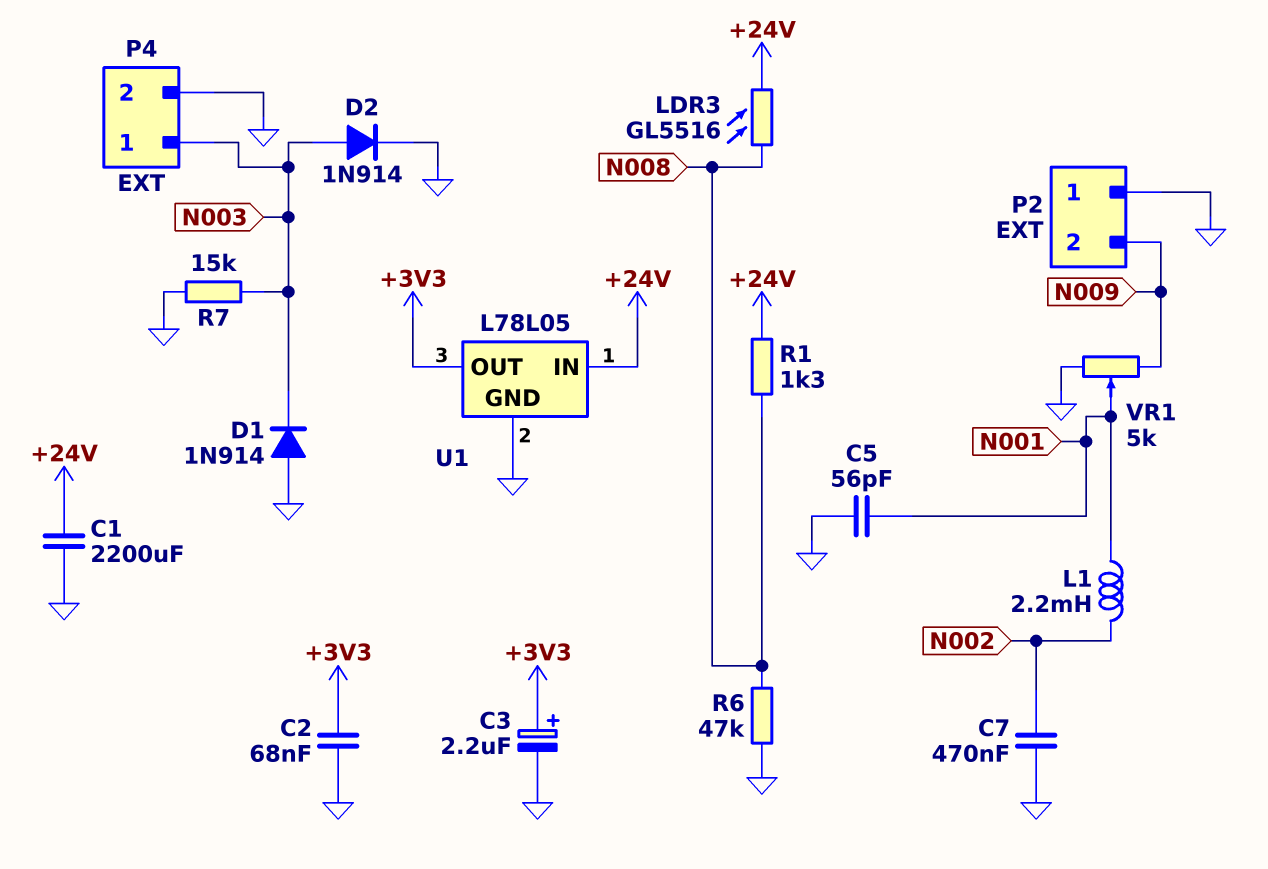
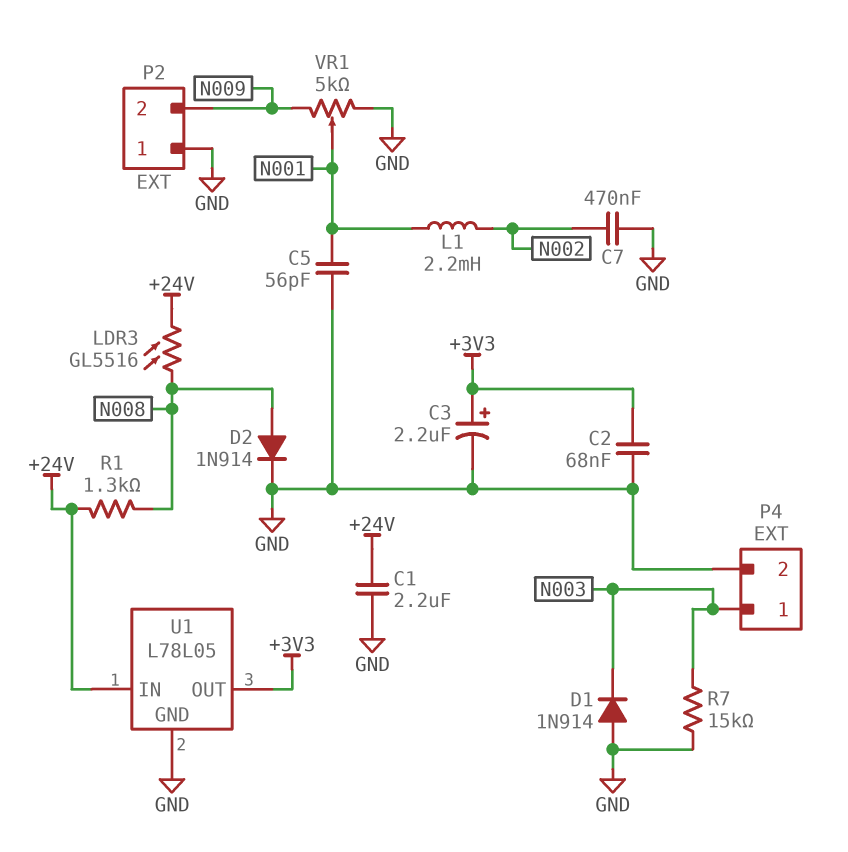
C1: 2200uF (+24V, GND) -> 2.2uF (+24V, GND)
D2: diode 1N914 (A N003, K GND) -> diode 1N914 (A N008, K GND)
R6: 47k (GND, N008) -> none

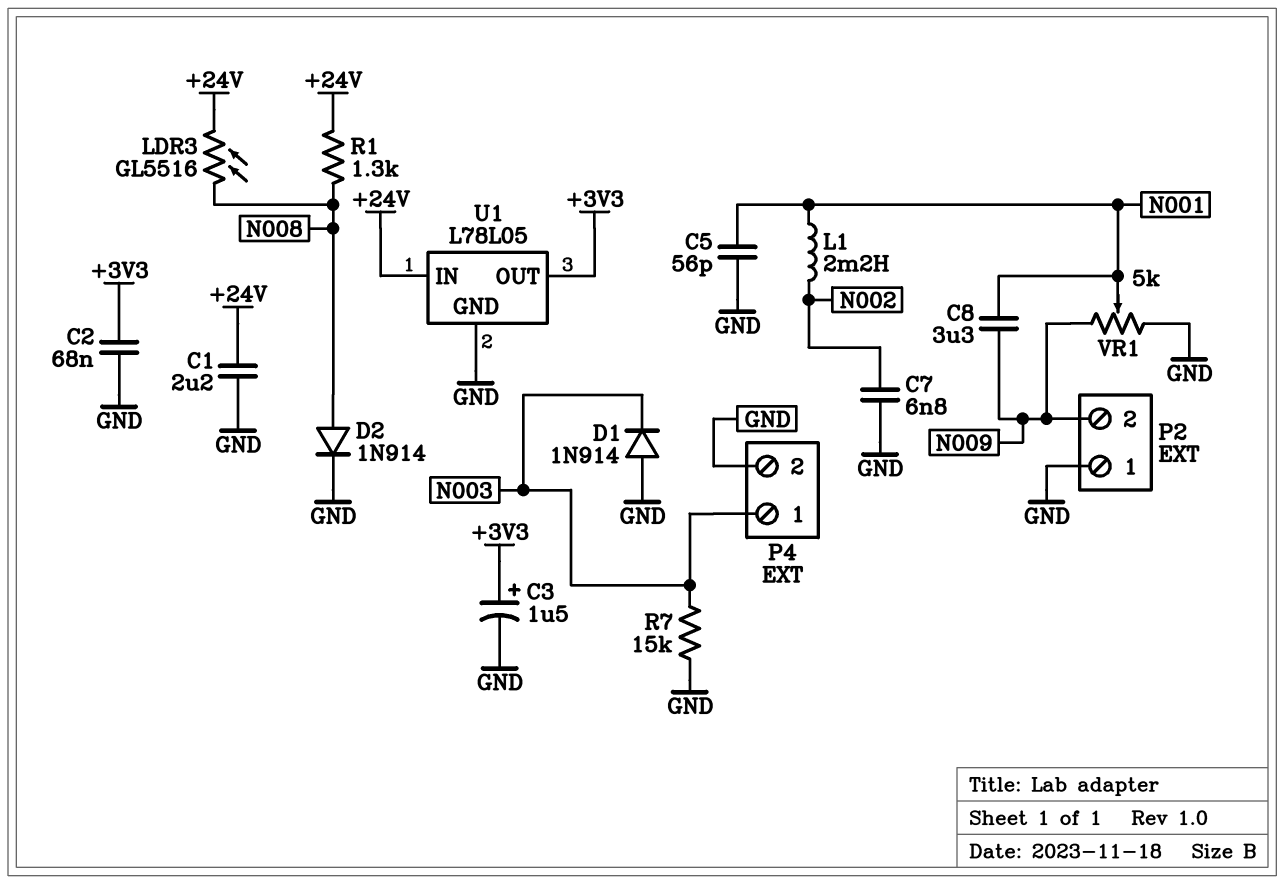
C3: 2.2uF (plus +3V3, minus GND) -> 1.5uF (plus +3V3, minus GND)
C7: 470nF (GND, N002) -> 6.8nF (GND, N002)
C8: none -> 3.3uF (N001, N009)

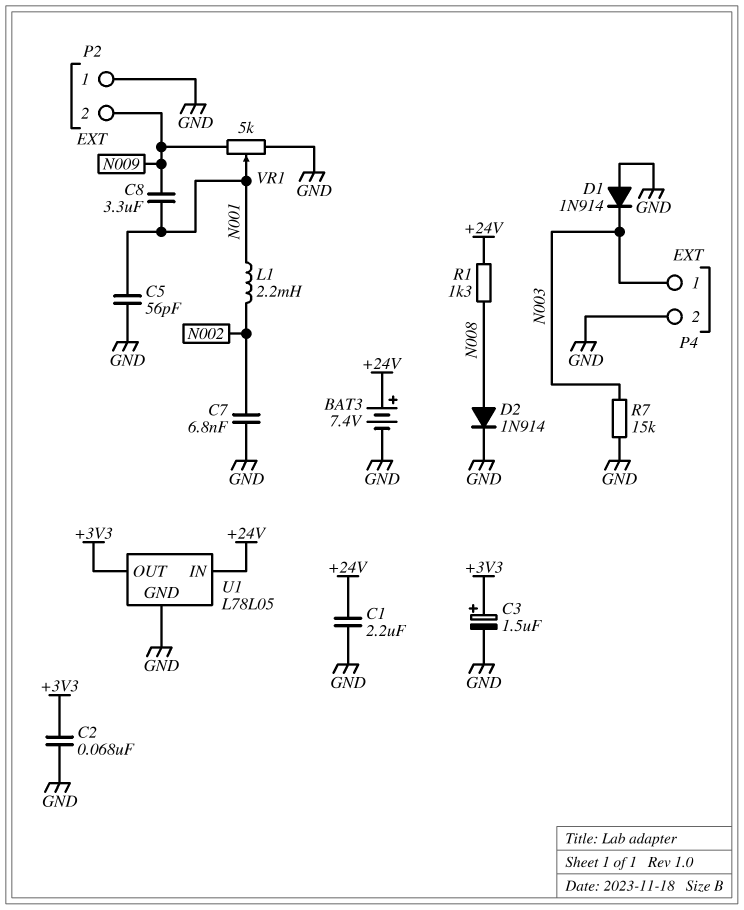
BAT3: none -> 7.4V (plus +24V, minus GND)
LDR3: GL5516 (+24V, N008) -> none

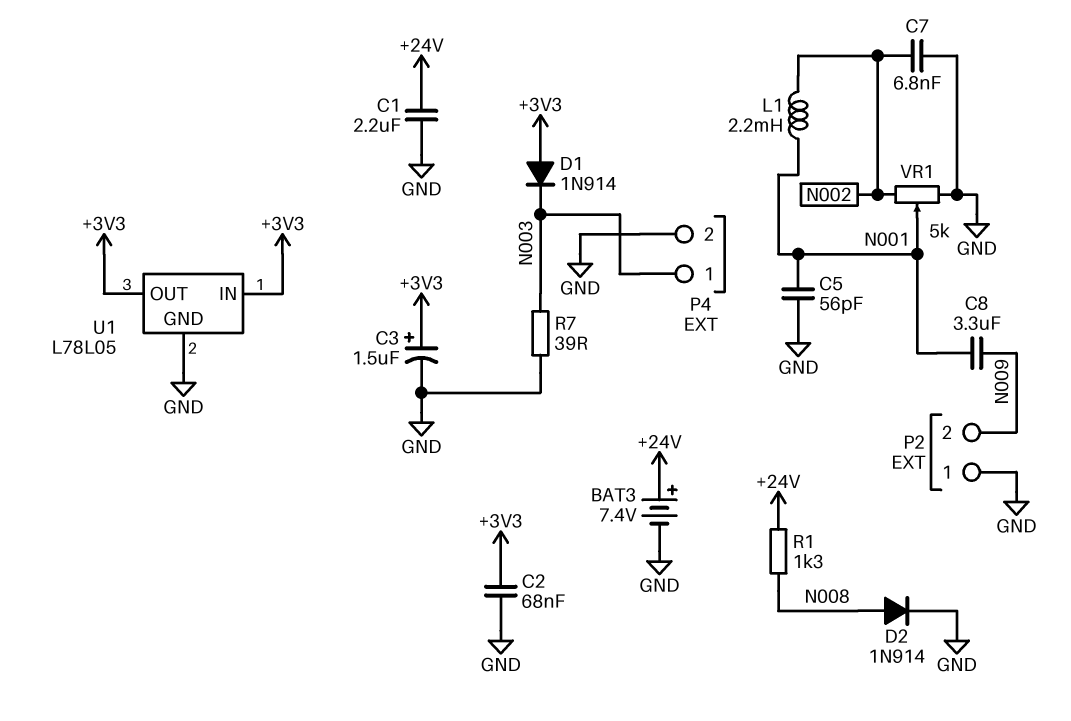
D1: diode 1N914 (A GND, K N003) -> diode 1N914 (A +3V3, K N003)
R7: 15k (GND, N003) -> 39 (GND, N003)
U1 pin IN: +24V -> +3V3
VR1: 5k (GND, N009, wiper N001) -> 5k (GND, N002, wiper N001)

